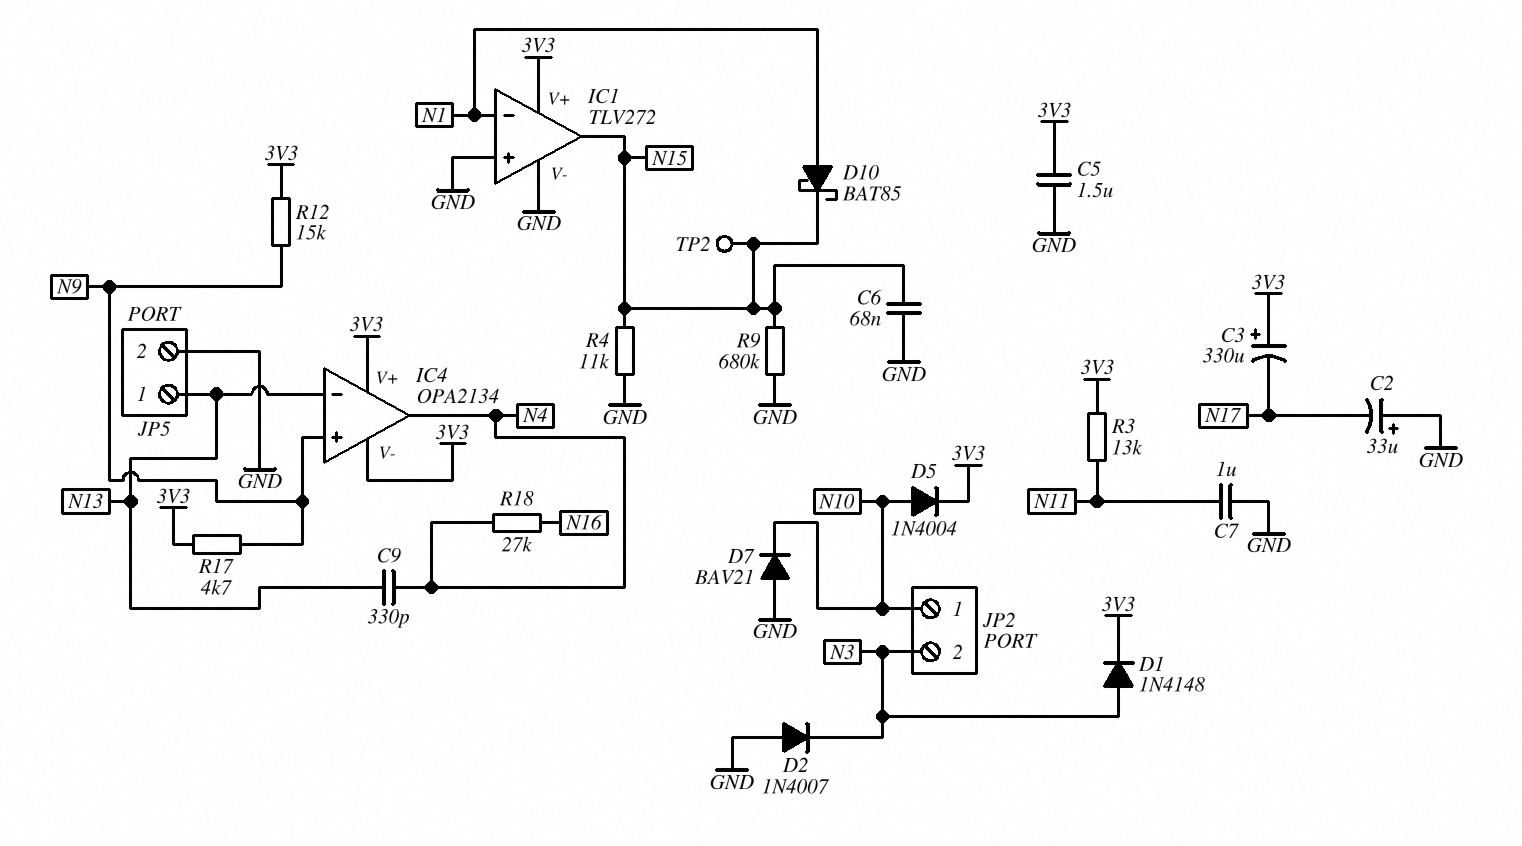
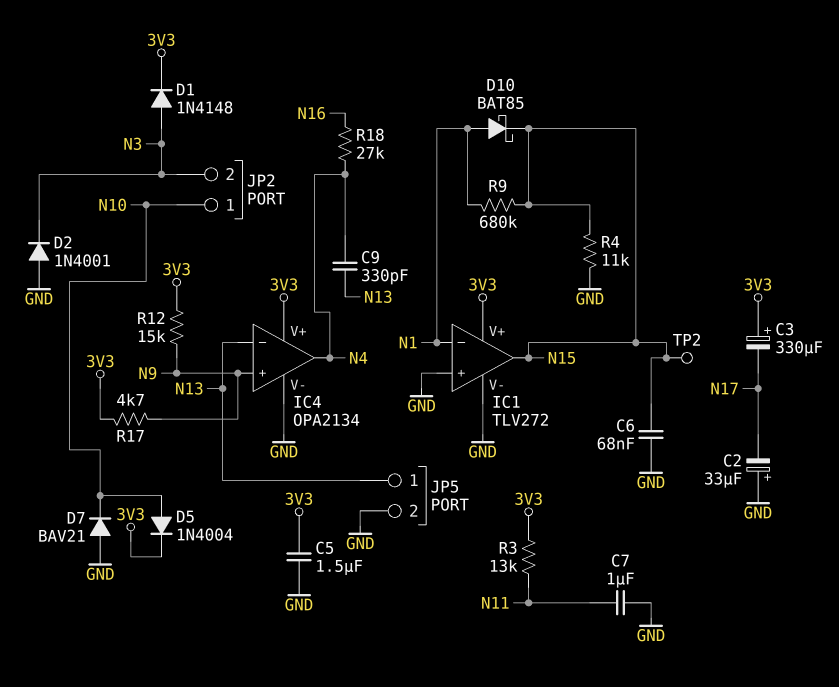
D2: diode 1N4007 (A GND, K N3) -> diode 1N4001 (A GND, K N3)
IC4 pin V-: 3V3 -> GND
R9: 680k (GND, N15) -> 680k (N1, N15)

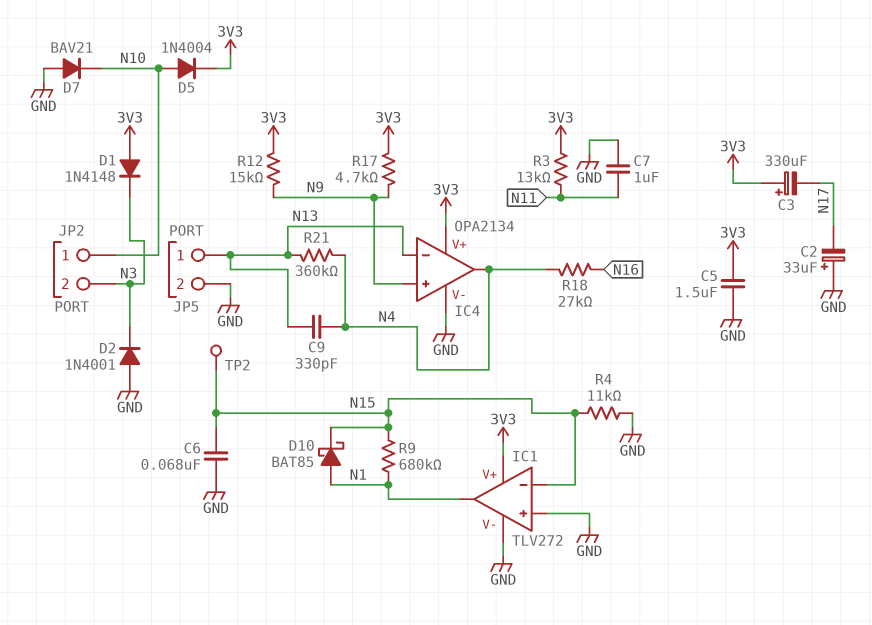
D1: diode 1N4148 (A N3, K 3V3) -> diode 1N4148 (A 3V3, K N3)
IC1 pin in-: N1 -> N15
IC1 pin out: N15 -> N1
R21: none -> 360k (N4, N13)

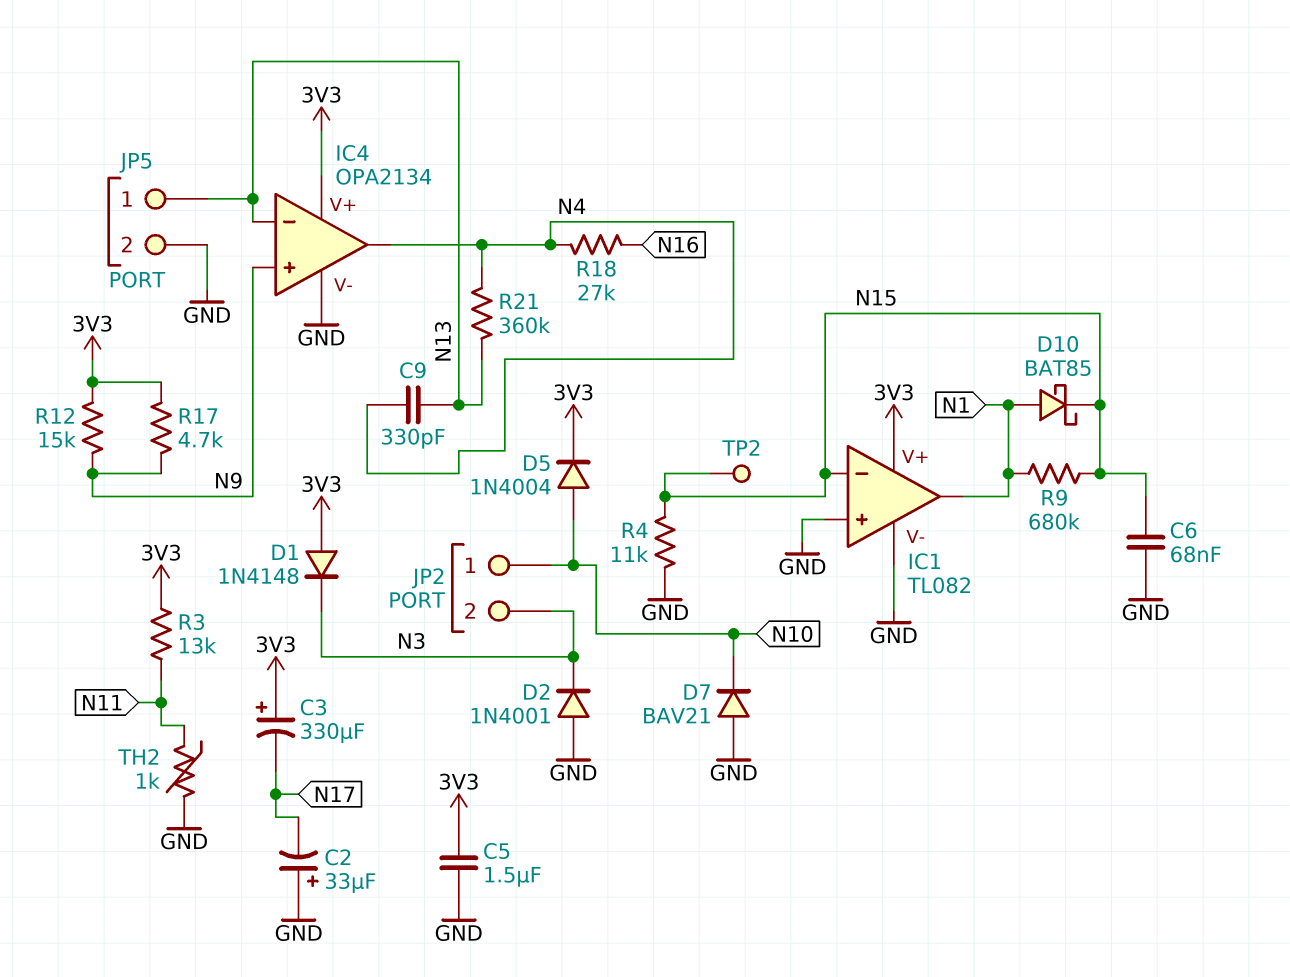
C7: 1uF (GND, N11) -> none
IC1: TLV272 -> TL082
TH2: none -> 1k (GND, N11)

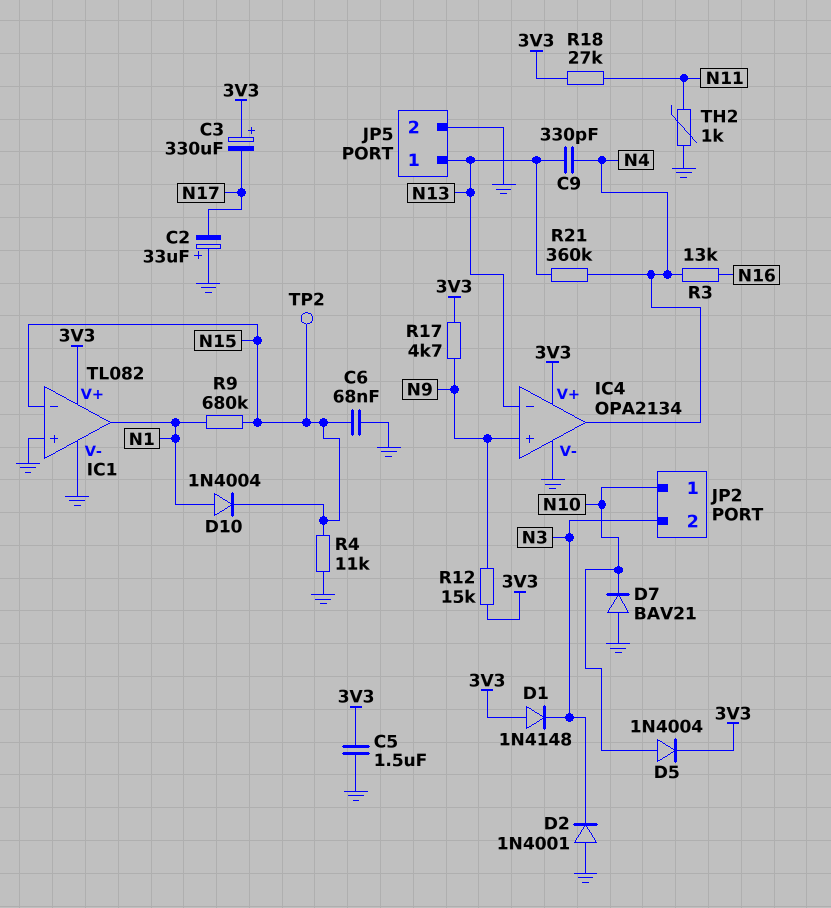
D10: schottky BAT85 (A N1, K N15) -> diode 1N4004 (A N1, K N15)
R3: 13k (3V3, N11) -> 13k (N4, N16)
R18: 27k (N4, N16) -> 27k (3V3, N11)

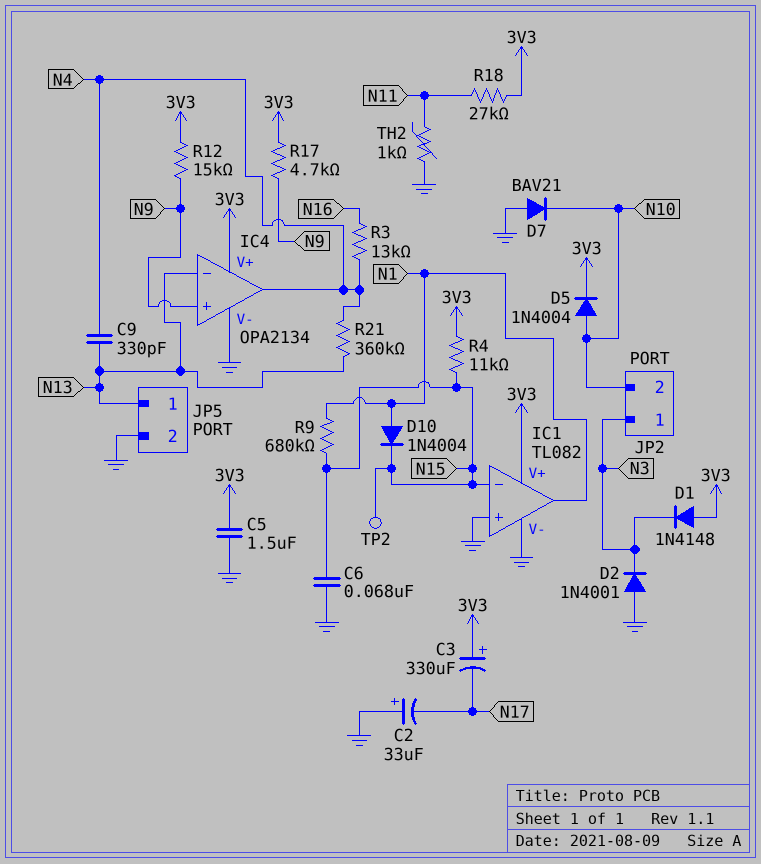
JP2 pin 1: N10 -> N3
JP2 pin 2: N3 -> N10
R4: 11k (GND, N15) -> 11k (3V3, N15)

